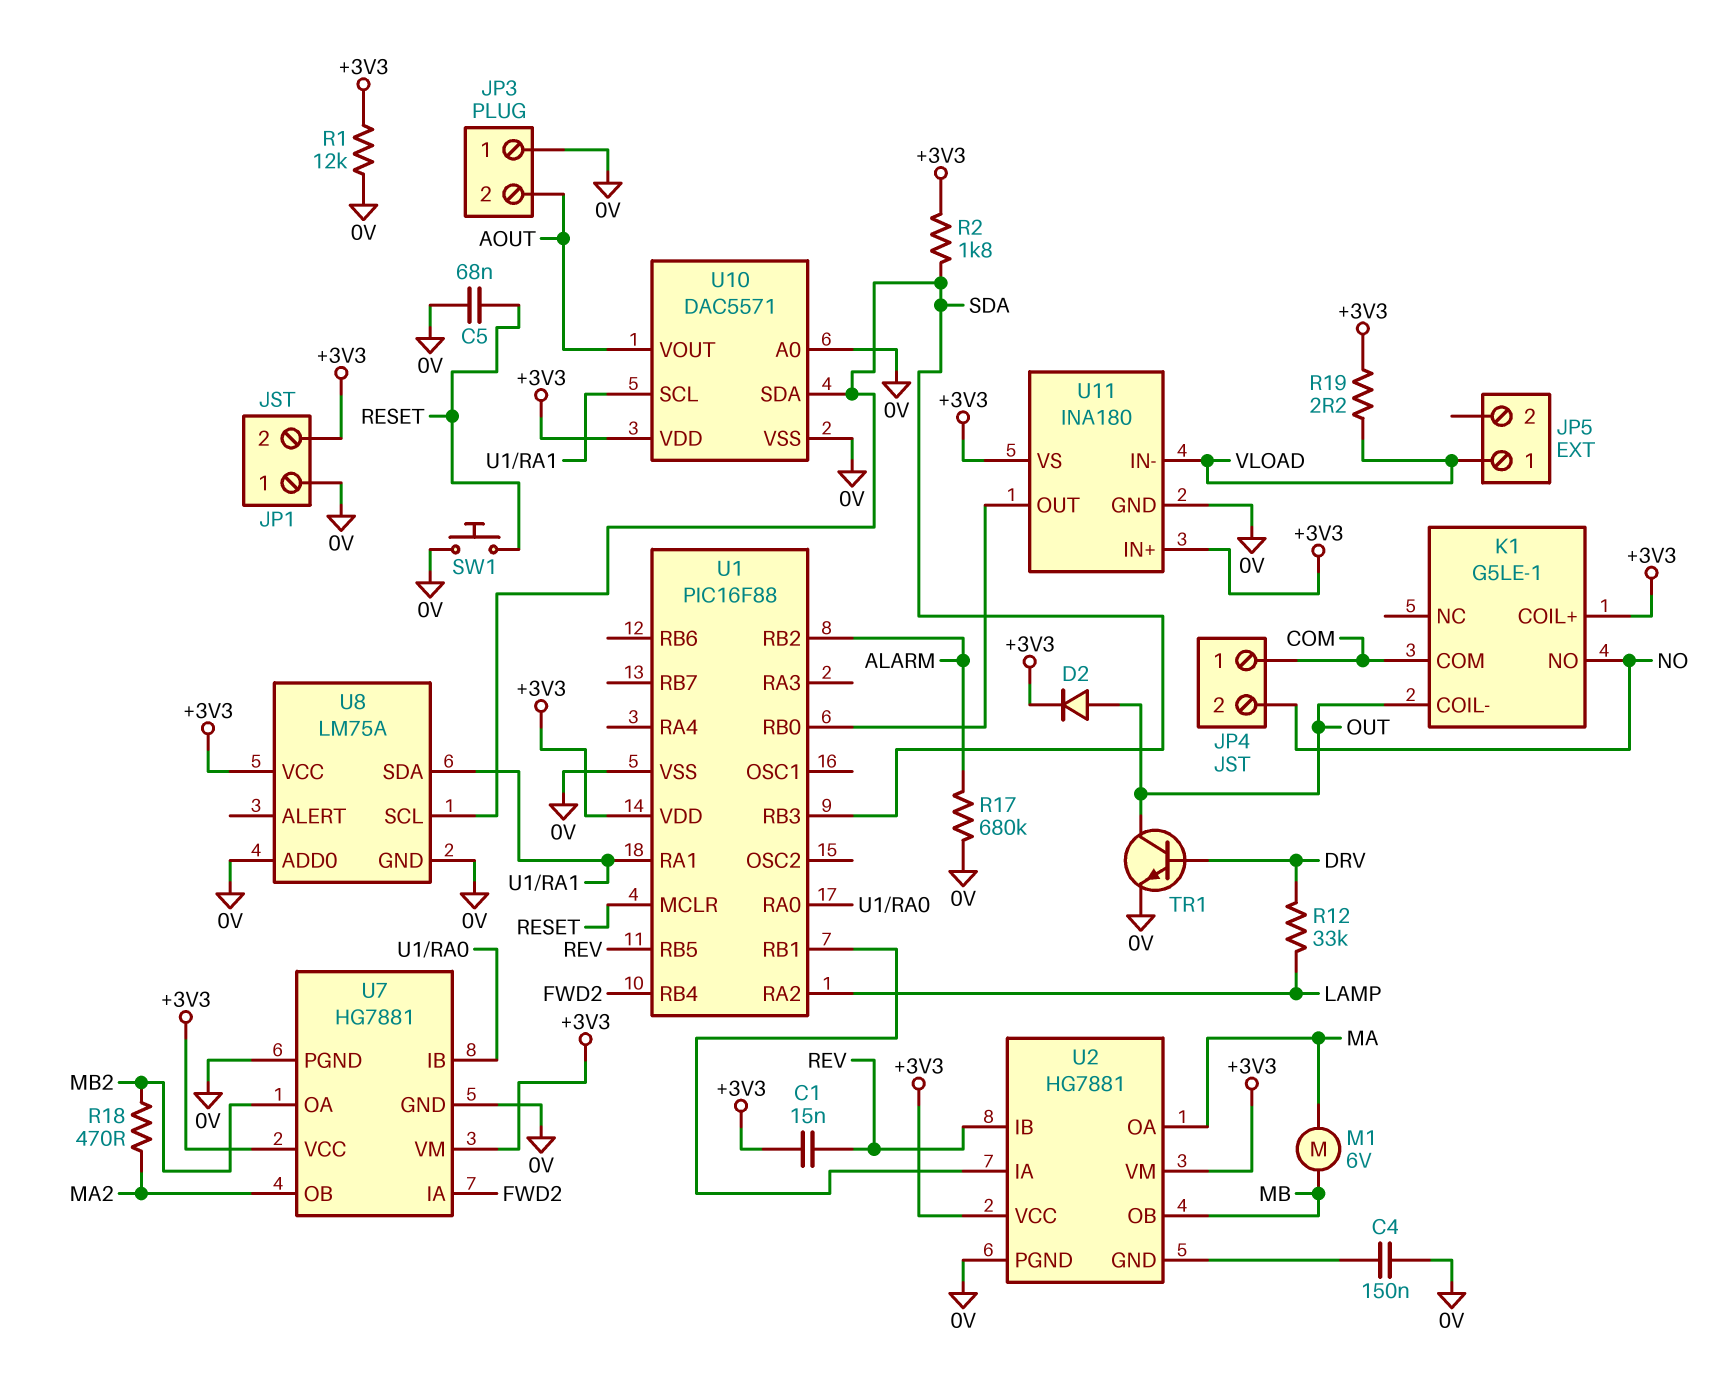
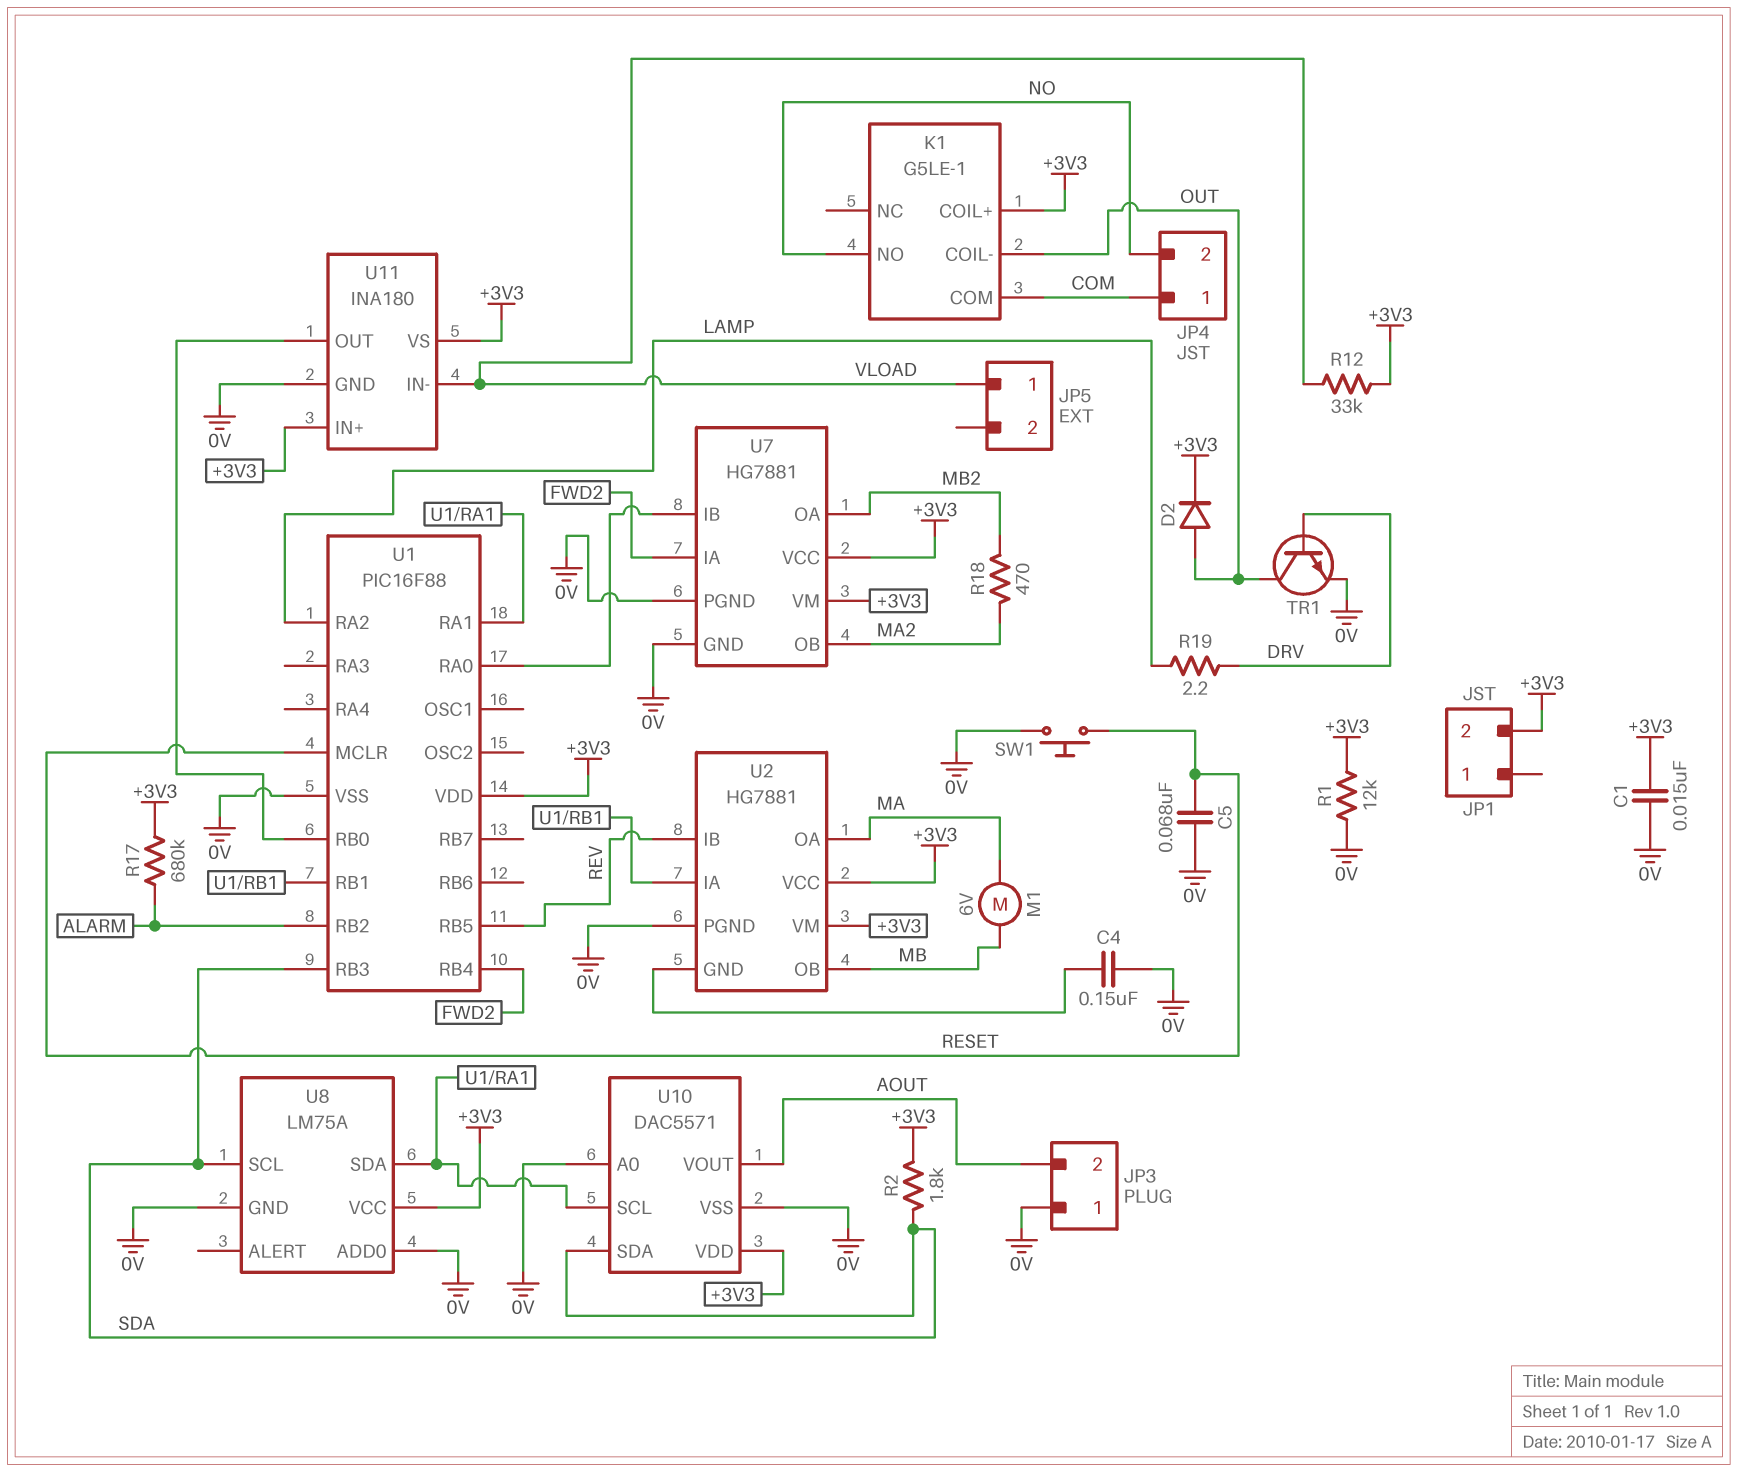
C1: 15nF (+3V3, REV) -> 15nF (+3V3, 0V)
JP1 pin 1: 0V -> none
R12: 33k (DRV, LAMP) -> 33k (+3V3, VLOAD)
R17: 680k (0V, ALARM) -> 680k (+3V3, ALARM)
R19: 2.2 (+3V3, VLOAD) -> 2.2 (DRV, LAMP)

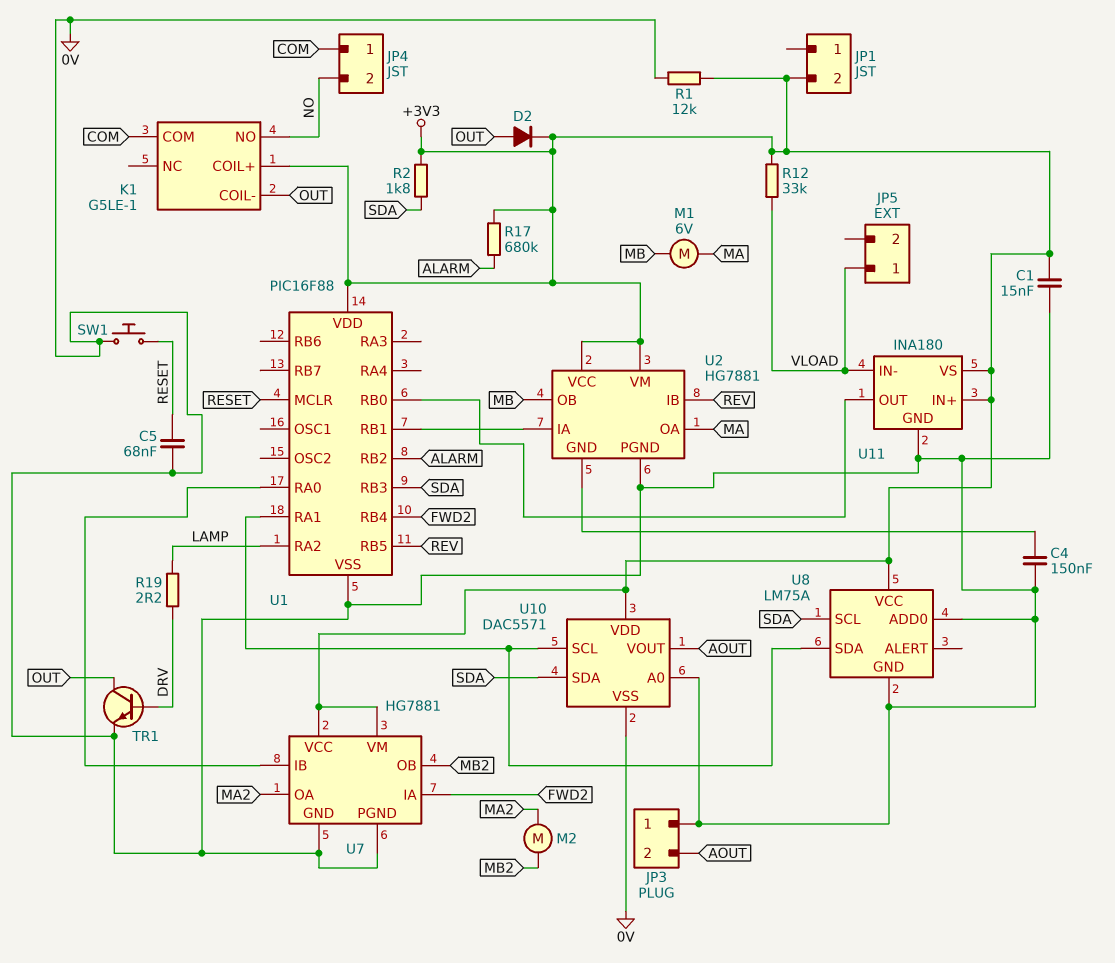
M2: none -> motor (MA2, MB2)
R18: 470 (MA2, MB2) -> none
U7 pin OA: MB2 -> MA2
U7 pin OB: MA2 -> MB2

